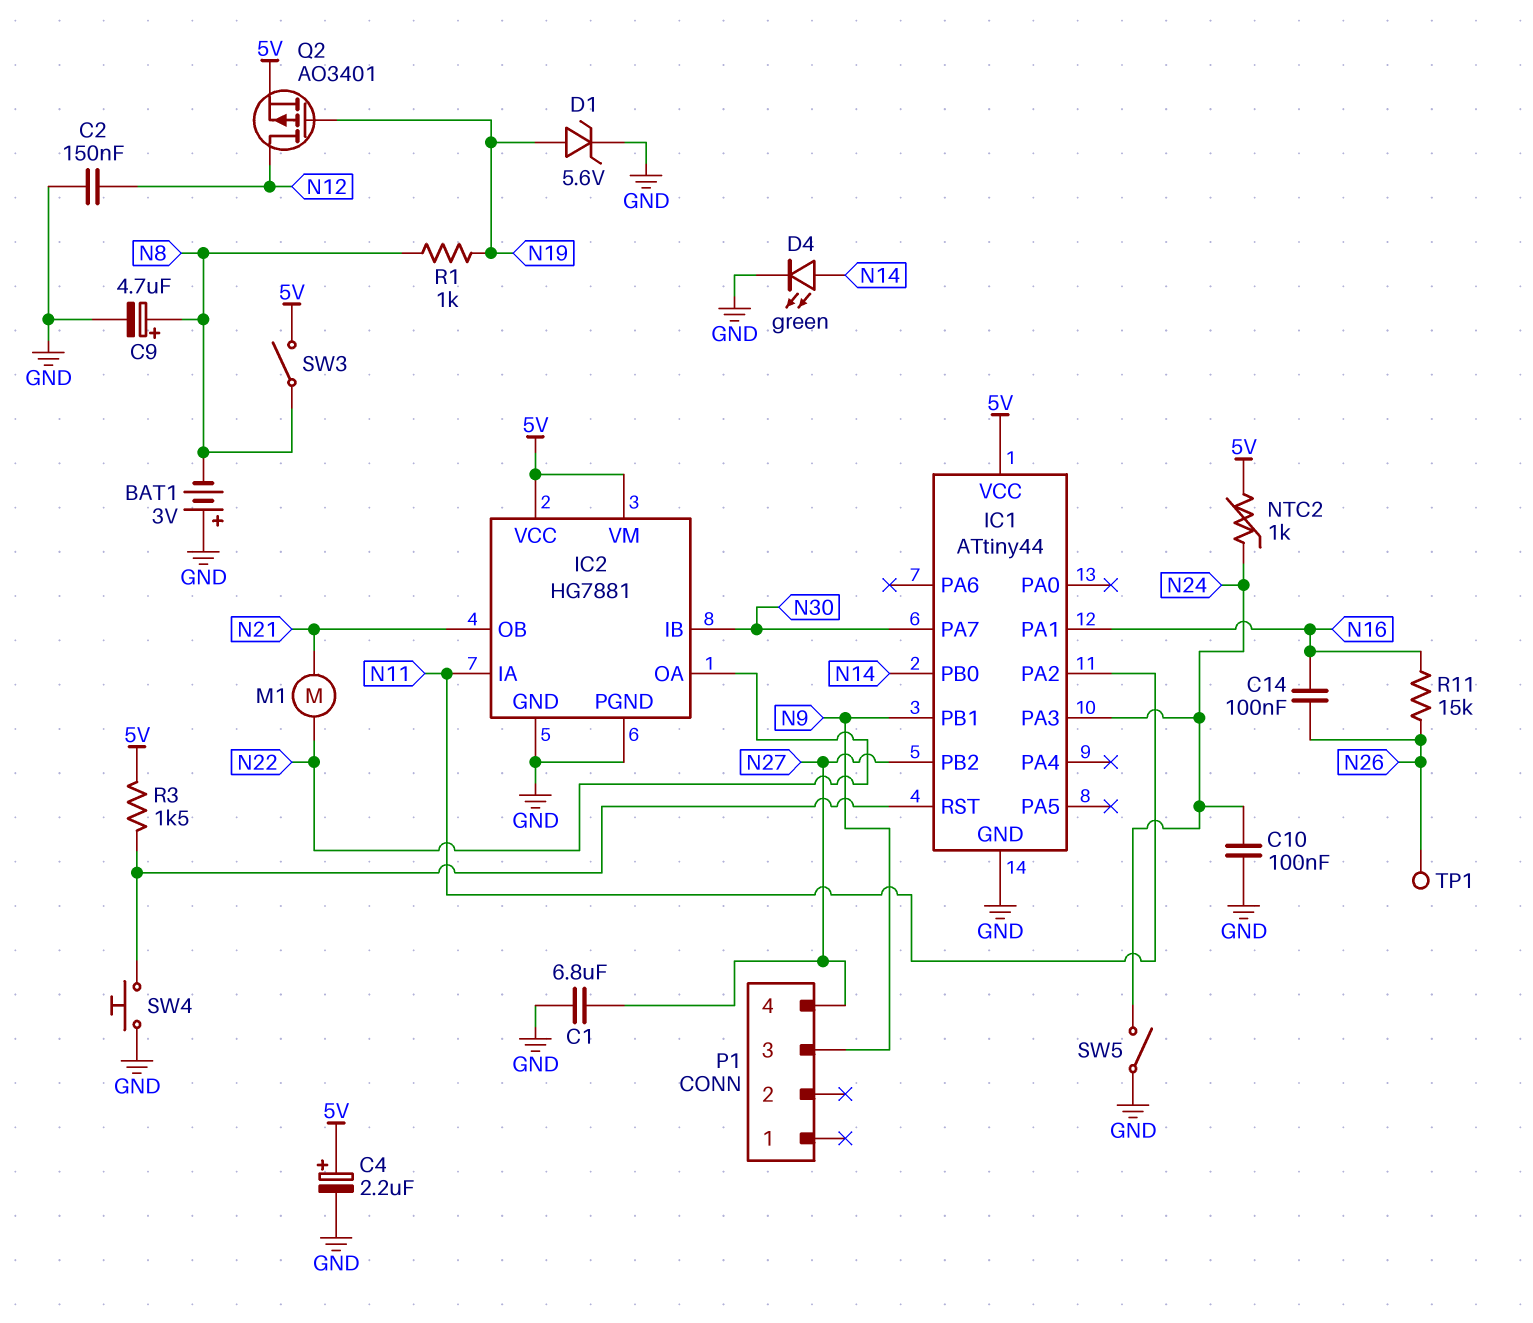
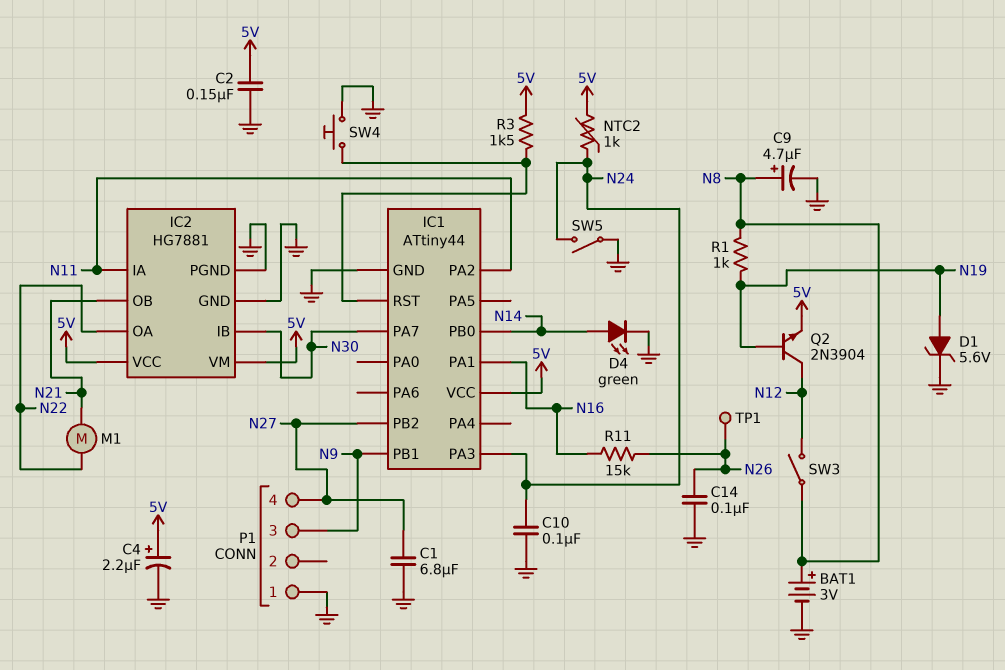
BAT1: 3V (plus GND, minus N8) -> 3V (plus N8, minus GND)
C2: 150nF (GND, N12) -> 150nF (5V, GND)
C14: 100nF (N16, N26) -> 100nF (GND, N26)
P1 pin 1: none -> GND
Q2: PMOS AO3401 (G N19, D N12, S 5V) -> NPN 2N3904 (B N19, C N12, E 5V)
SW3: switch (5V, N8) -> switch (N8, N12)

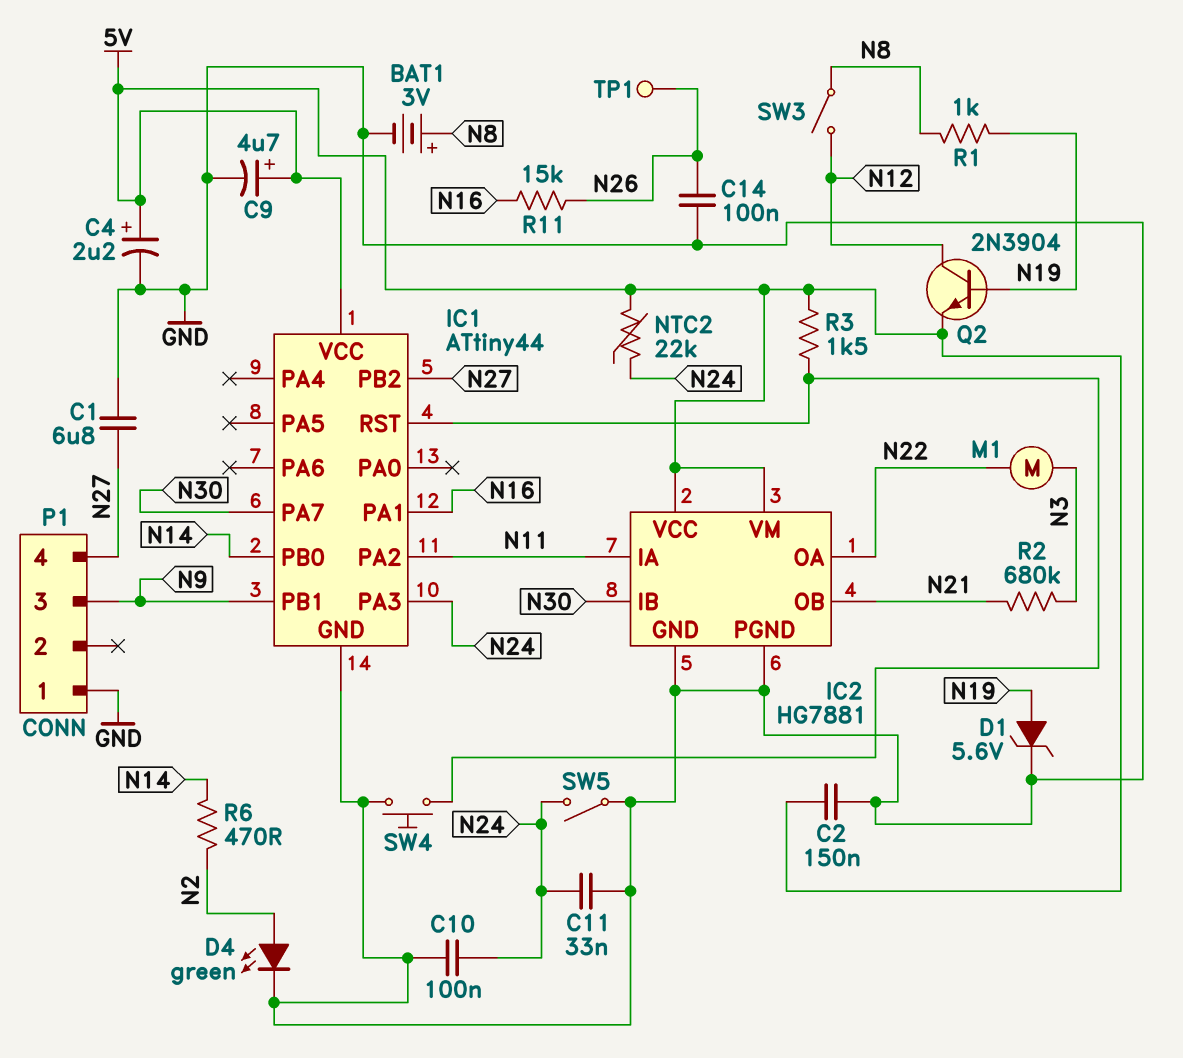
C9: 4.7uF (plus N8, minus GND) -> 4.7uF (plus 5V, minus GND)
C11: none -> 33nF (GND, N24)
D4: LED green (A N14, K GND) -> LED green (A N2, K GND)
M1: motor (N21, N22) -> motor (N3, N22)
NTC2: 1k (5V, N24) -> 22k (5V, N24)
R2: none -> 680k (N3, N21)
R6: none -> 470 (N2, N14)

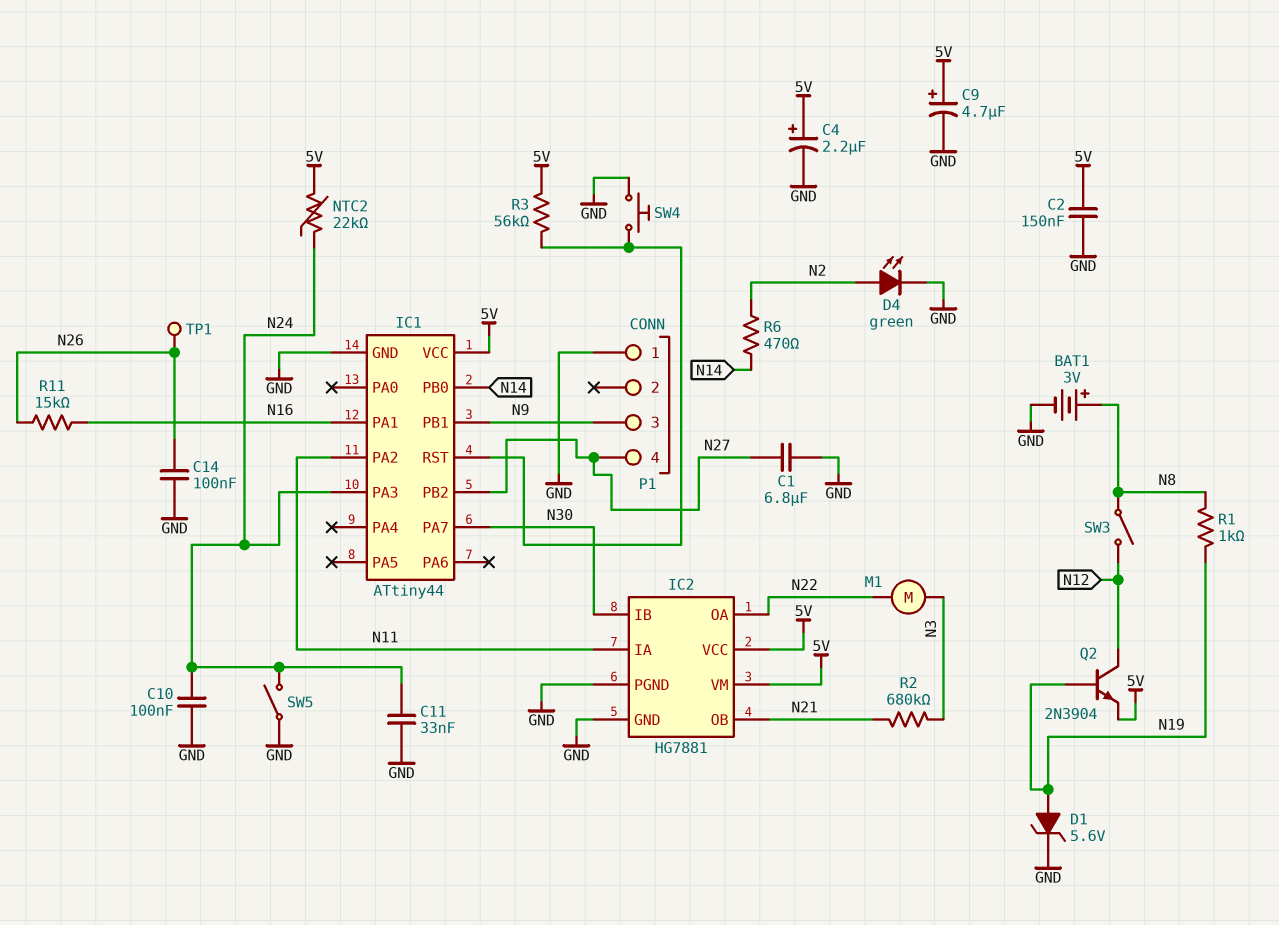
R3: 1.5k (5V, IC1/RST) -> 56k (5V, IC1/RST)

